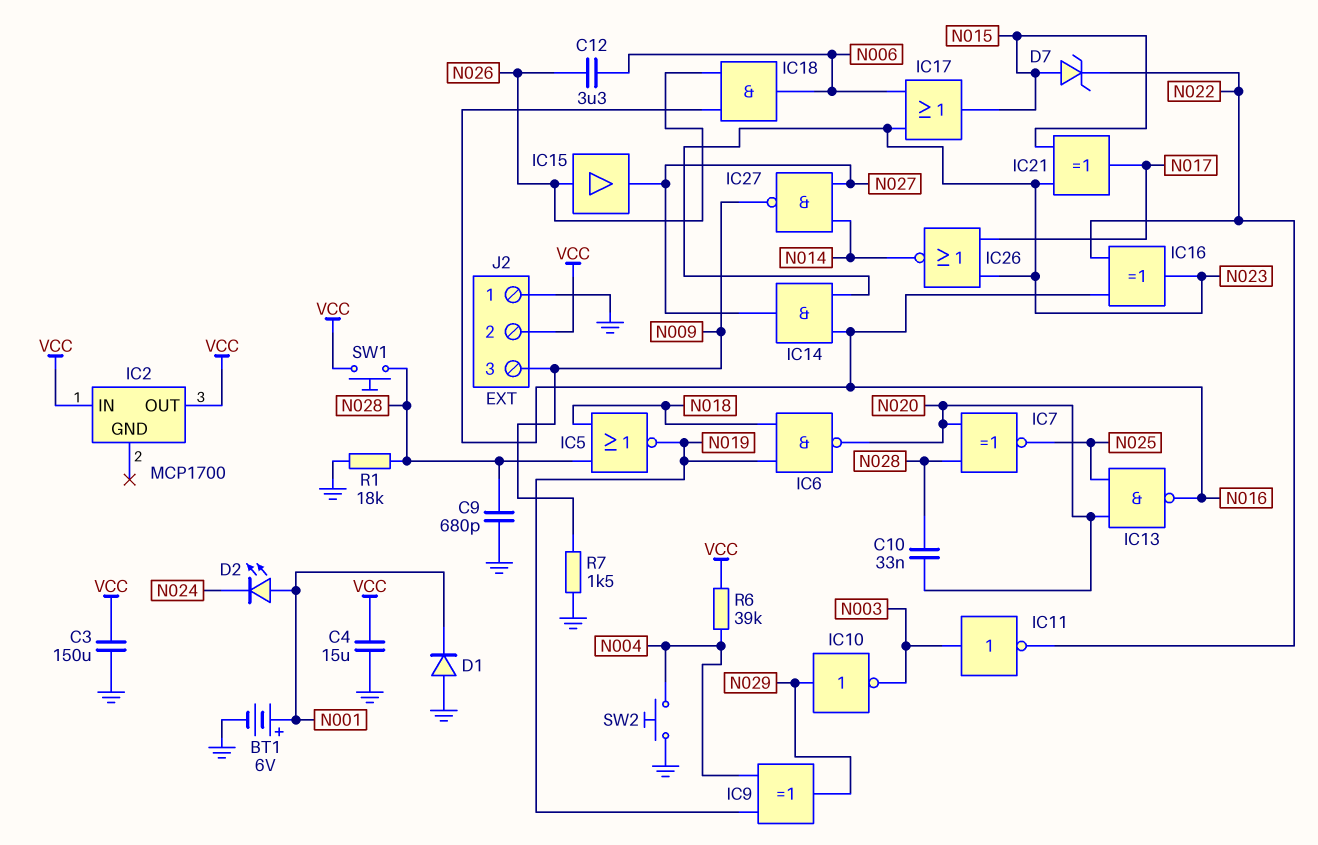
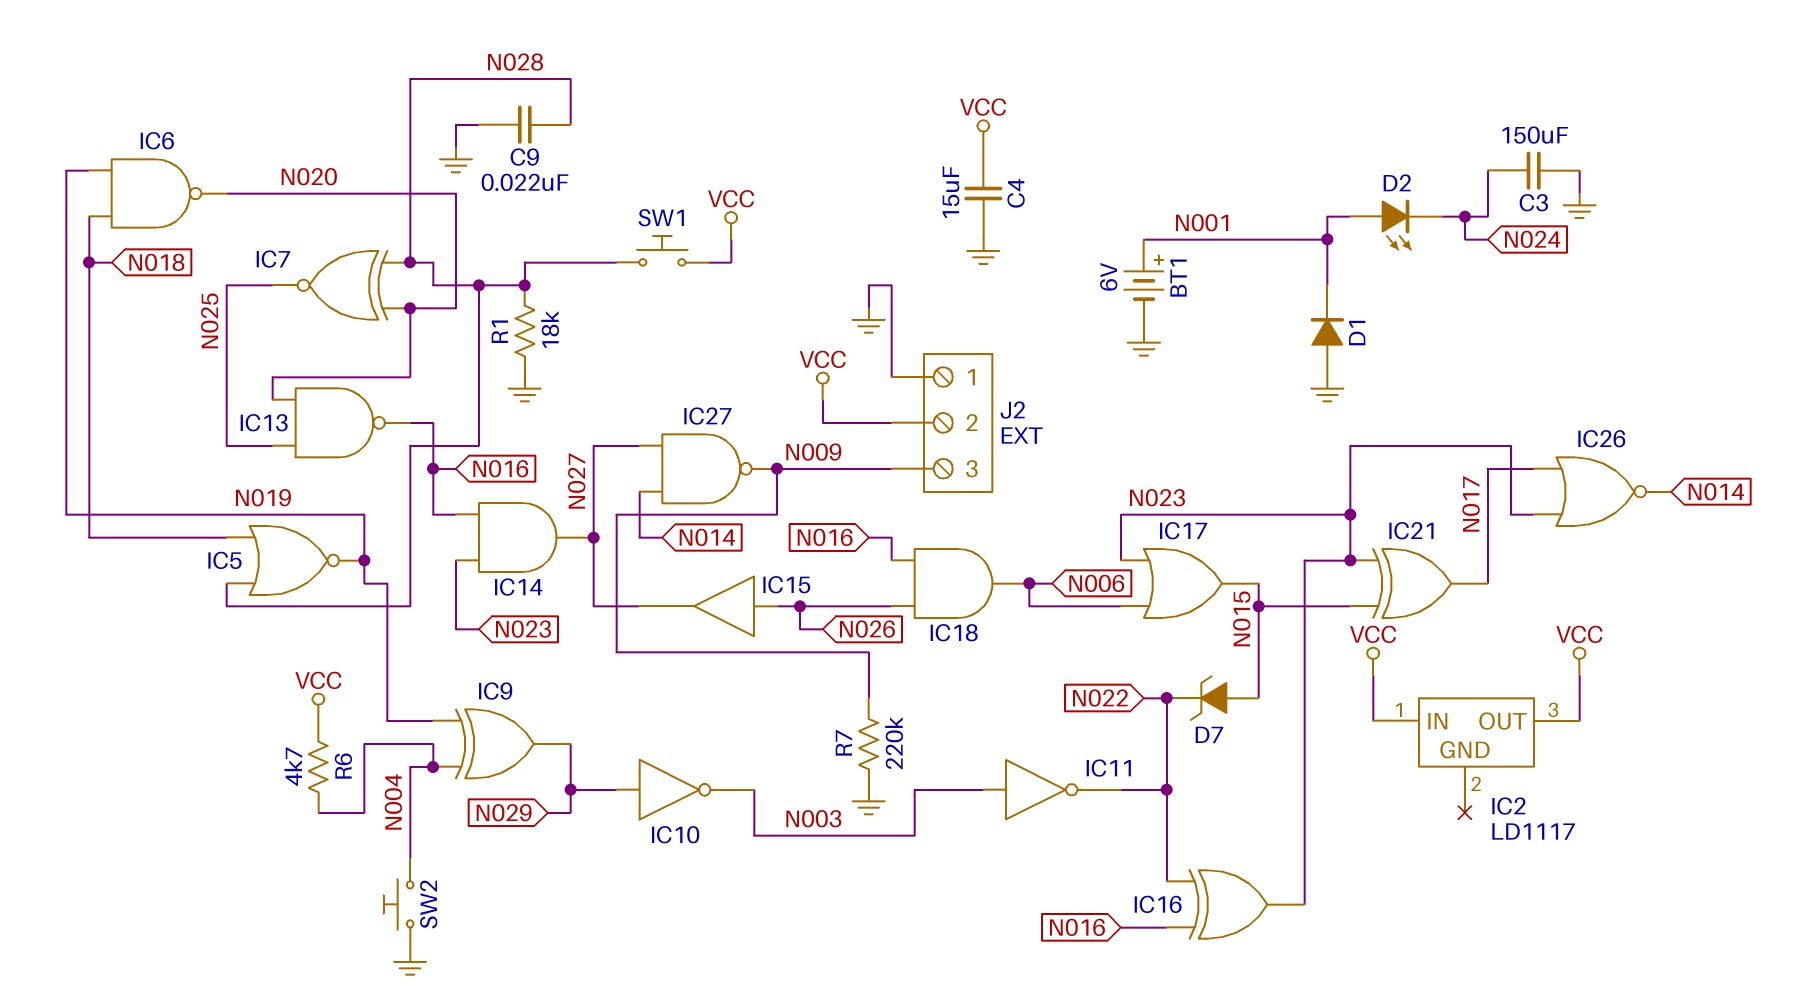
C3: 150uF (GND, VCC) -> 150uF (GND, N024)
C9: 680pF (GND, N028) -> 22nF (GND, N028)
C10: 33nF (N020, N028) -> none
C12: 3.3uF (N006, N026) -> none
IC2: MCP1700 -> LD1117
R6: 39k (N004, VCC) -> 4.7k (N004, VCC)
R7: 1.5k (GND, N009) -> 220k (GND, N009)

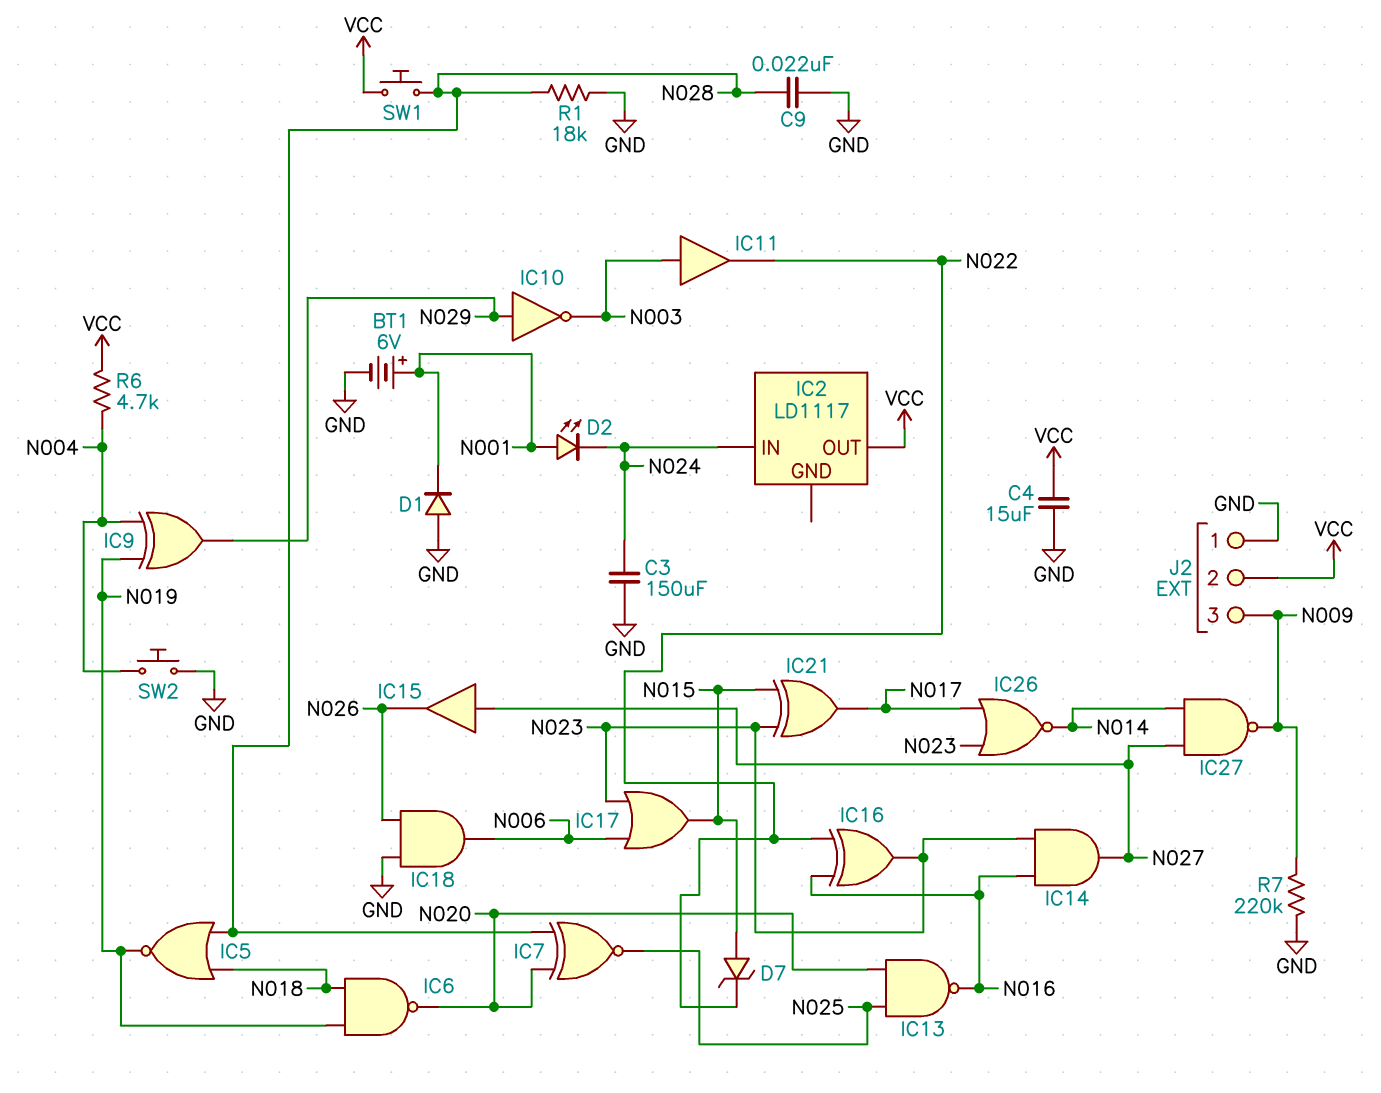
IC2 pin IN: VCC -> N024
IC11: NOT (in N003, out N022) -> buffer (in N003, out N022)
IC15: buffer (in N026, out N027) -> buffer (in N027, out N026)
IC18: AND (in N016, in N026, out N006) -> AND (in GND, in N026, out N006)

